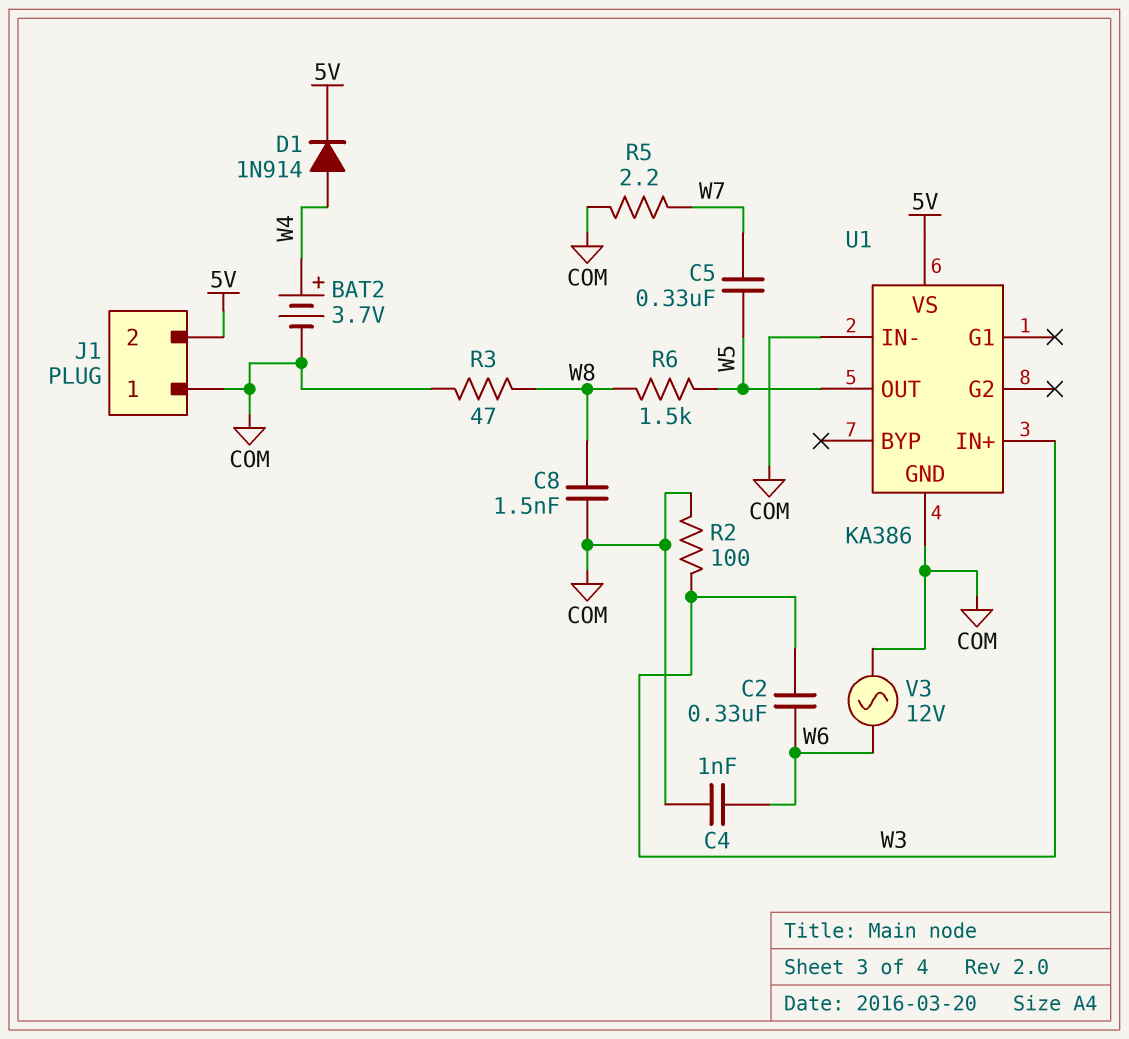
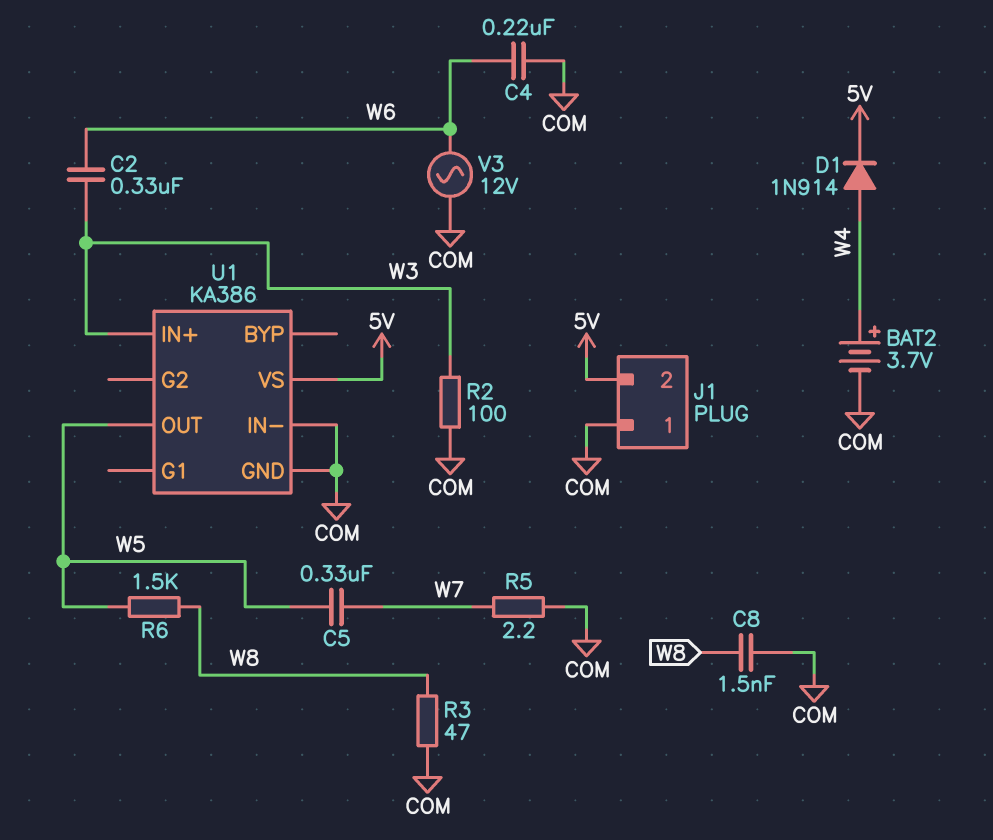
C4: 1nF (COM, W6) -> 220nF (COM, W6)

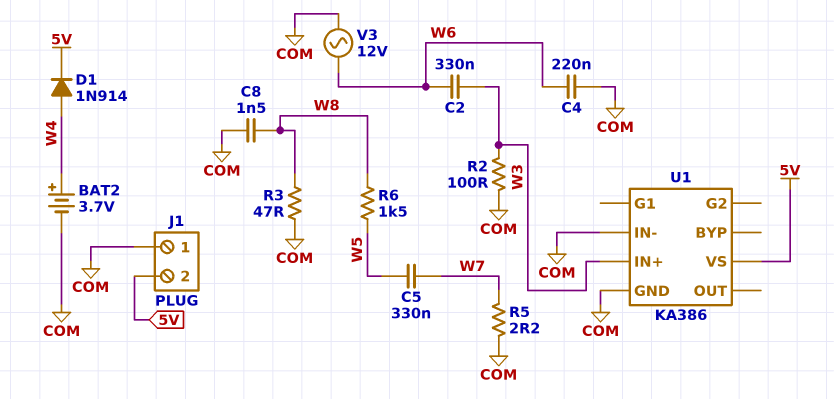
U1 pin OUT: W5 -> none

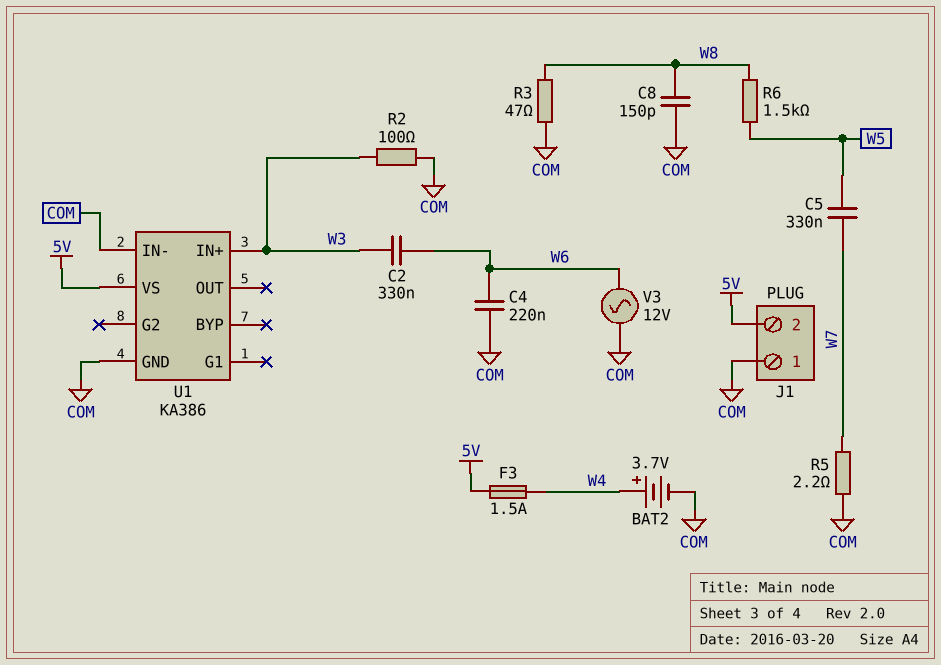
C8: 1.5nF (COM, W8) -> 150pF (COM, W8)
D1: diode 1N914 (A W4, K 5V) -> none
F3: none -> 1.5A (5V, W4)

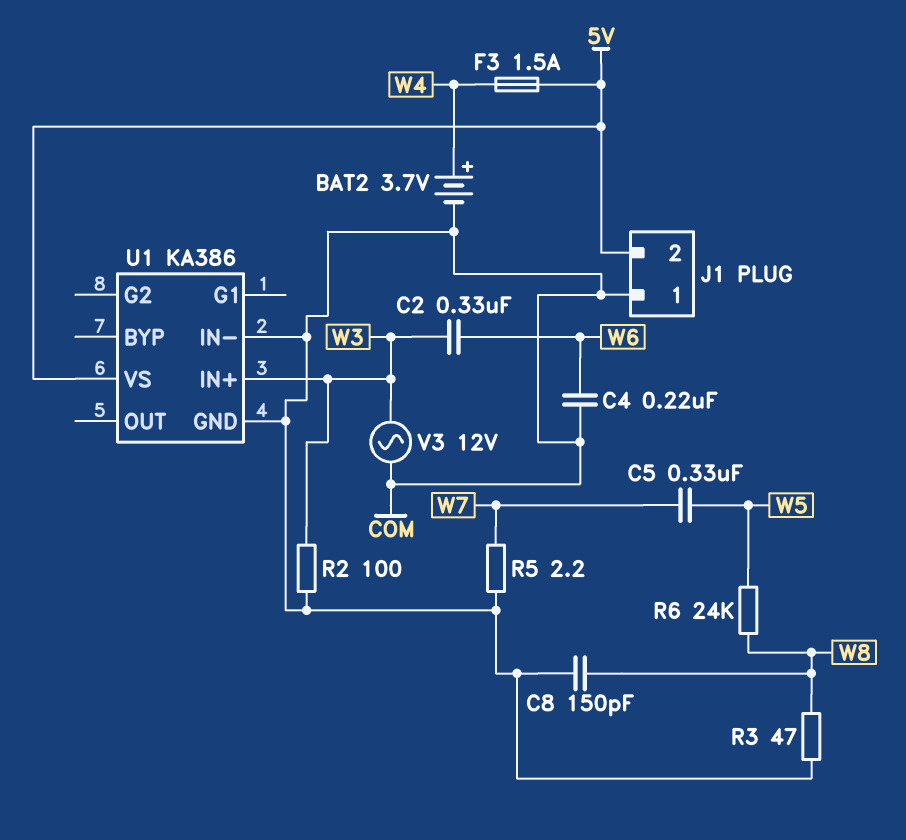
R6: 1.5k (W5, W8) -> 24k (W5, W8)
V3: AC 12V (COM, W6) -> AC 12V (COM, W3)

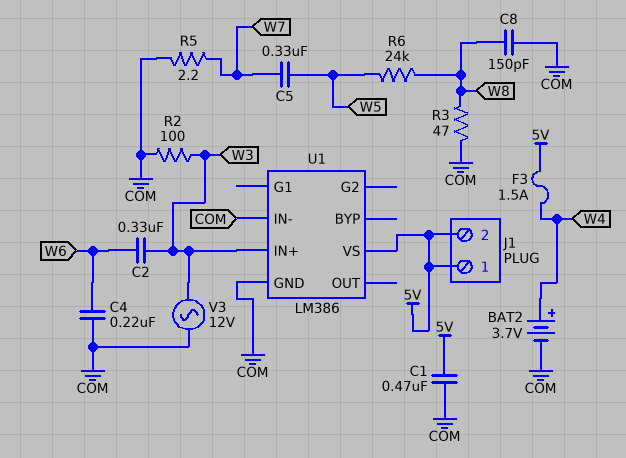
C1: none -> 470nF (5V, COM)
J1 pin 1: COM -> 5V
U1: KA386 -> LM386

